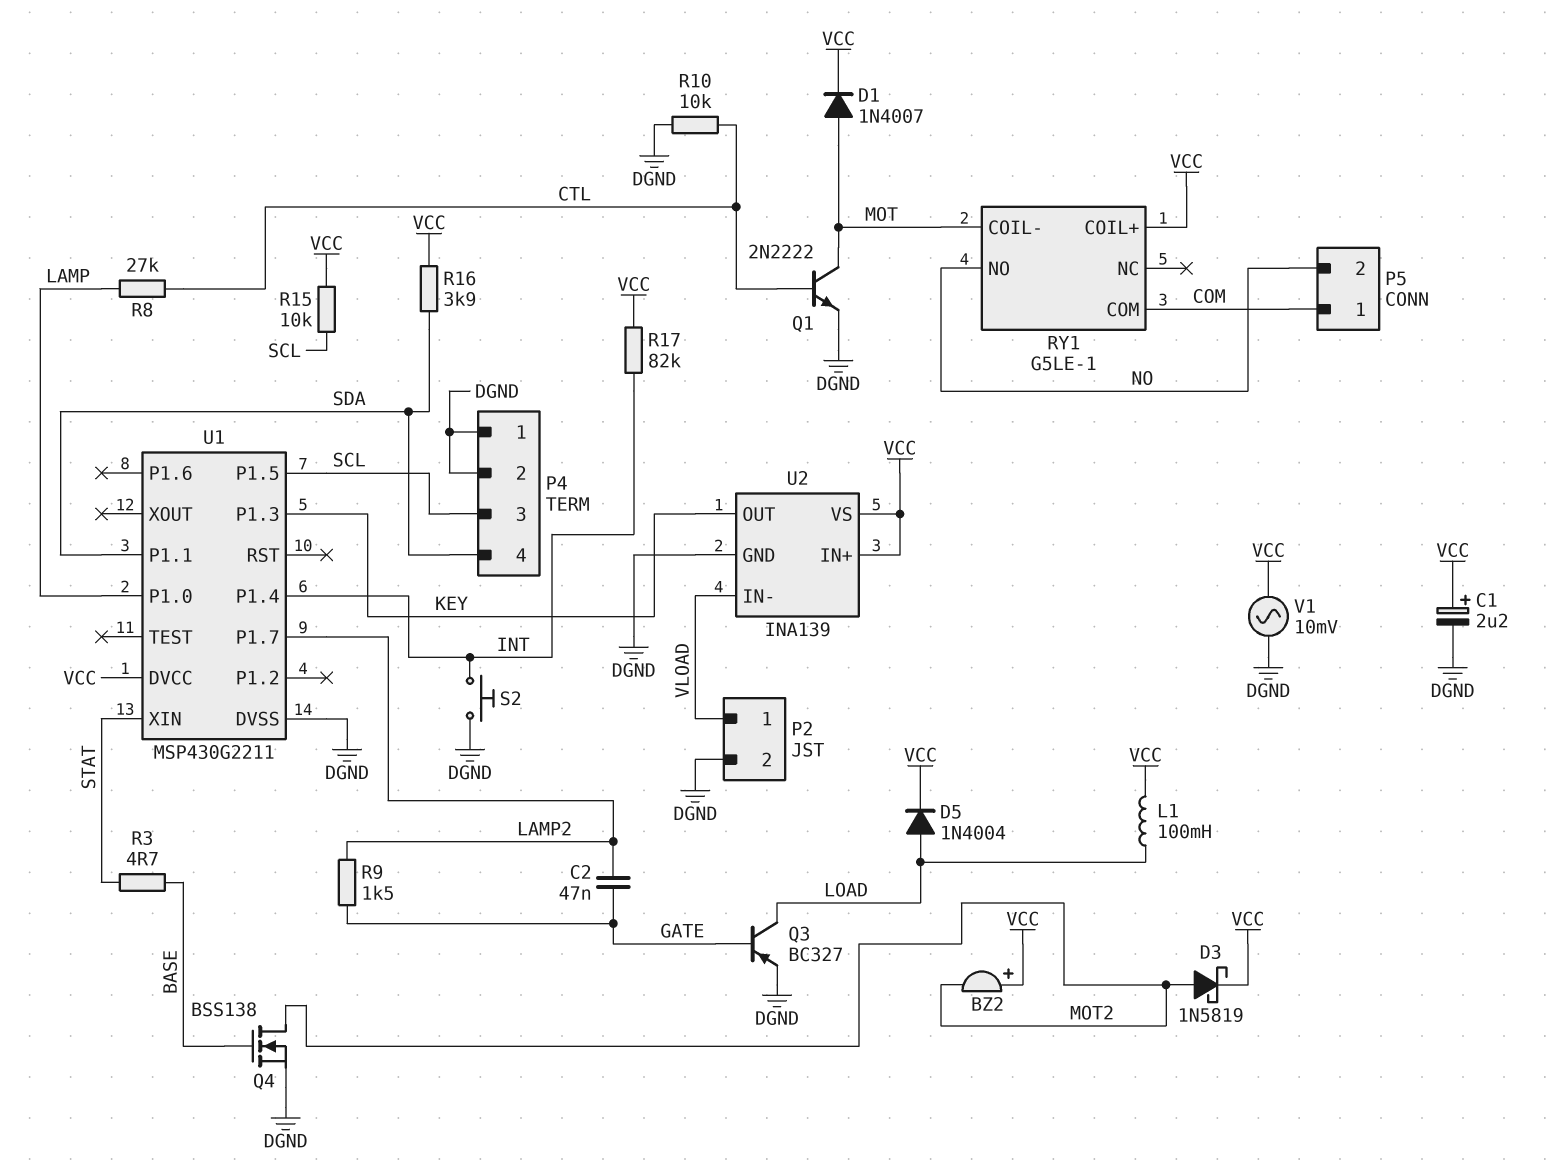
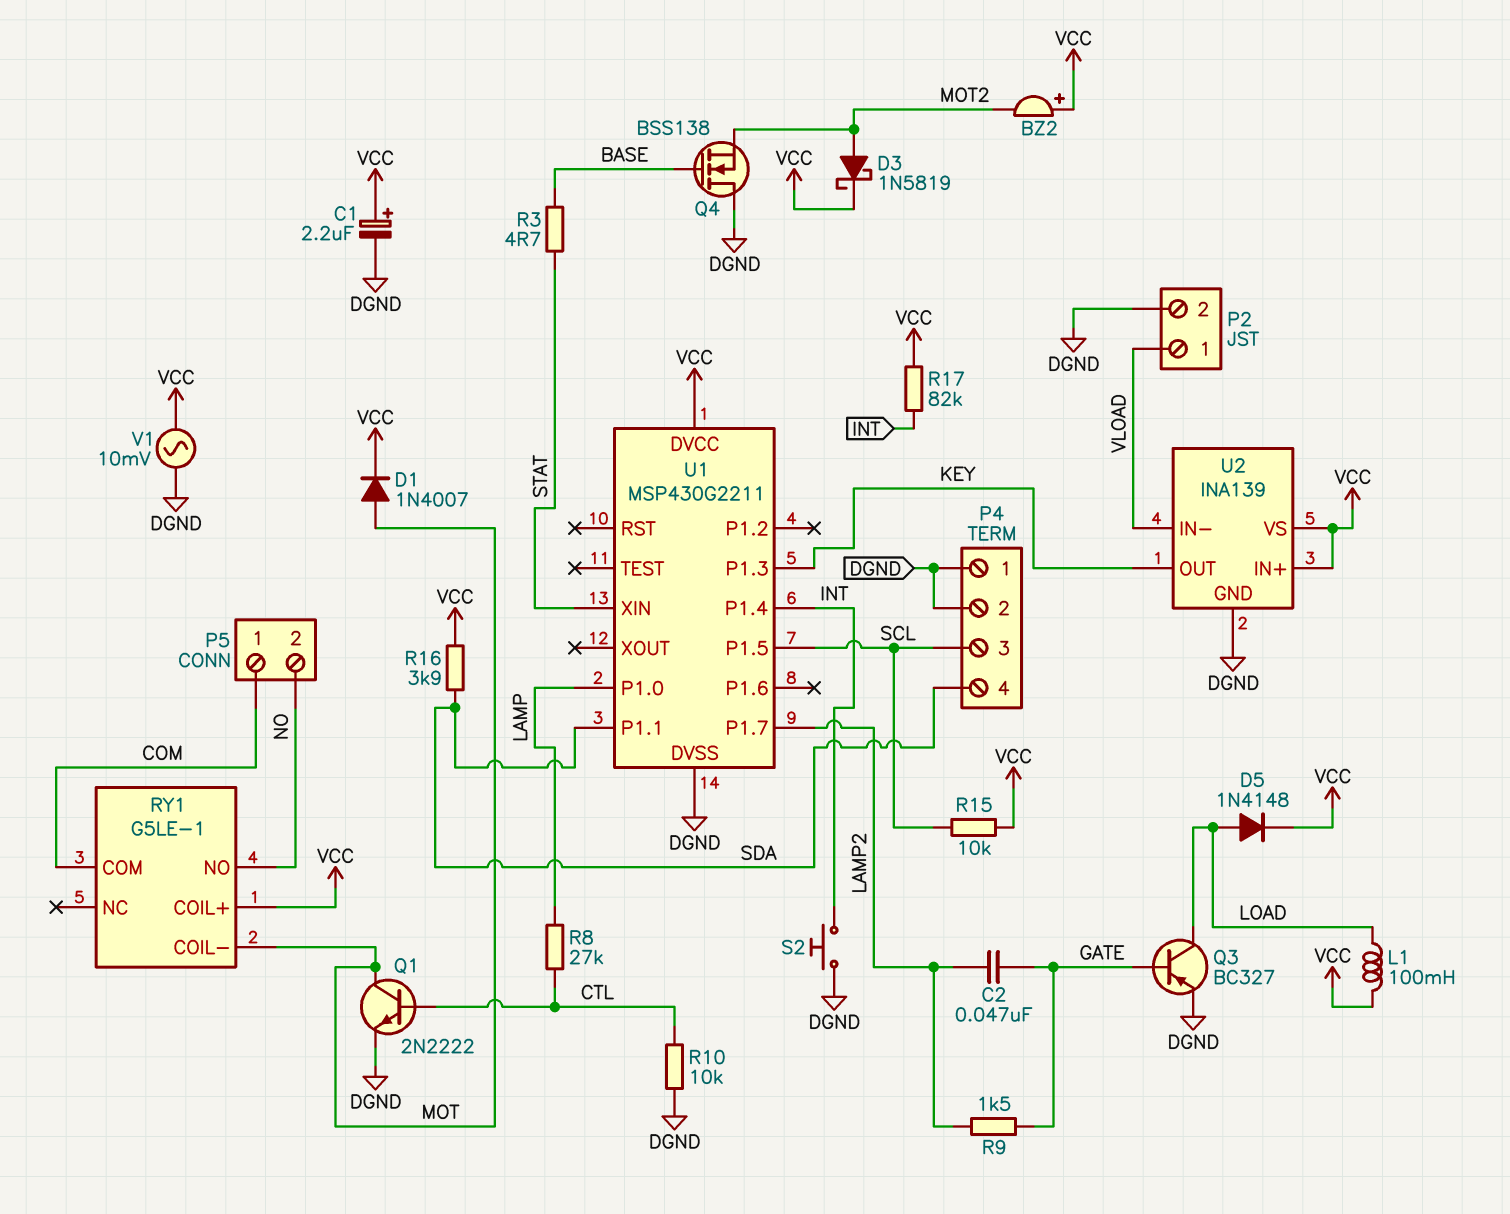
D5: diode 1N4004 (A LOAD, K VCC) -> diode 1N4148 (A LOAD, K VCC)
Q4: NMOS BSS138 (G BASE, D MOT2, S DGND) -> NMOS BSS138 (G BASE, D DGND, S MOT2)

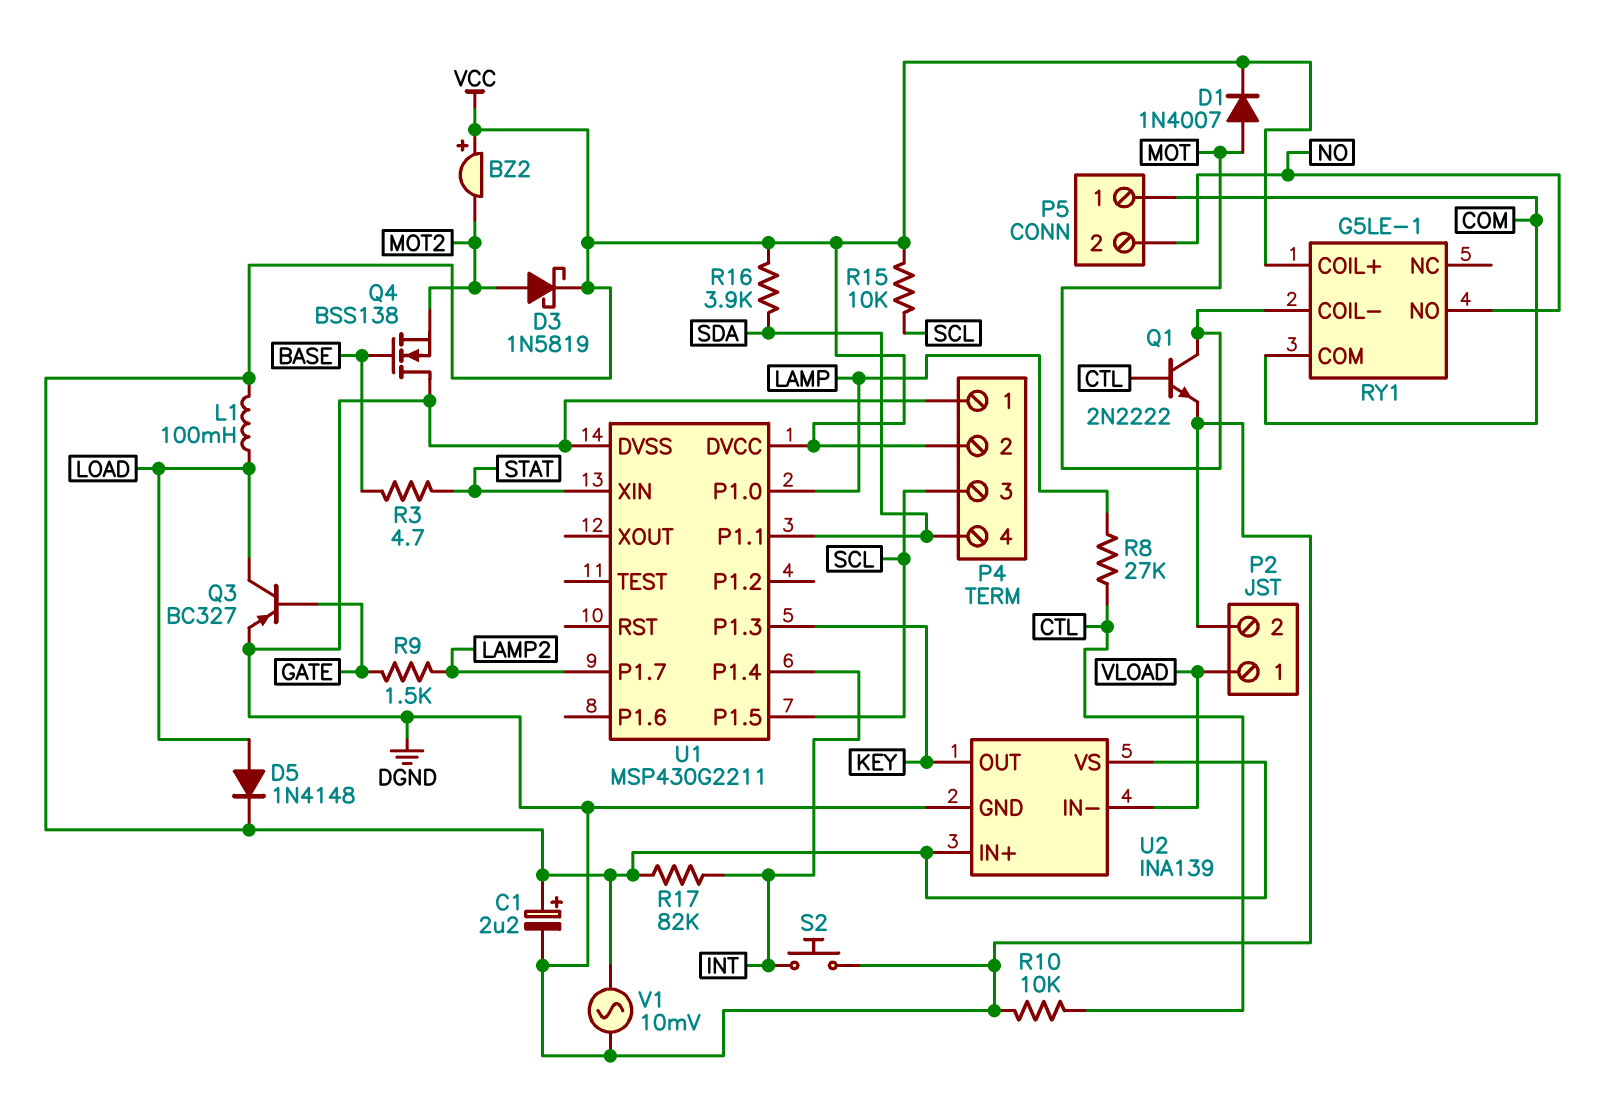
C2: 47nF (GATE, LAMP2) -> none
P4 pin 2: DGND -> VCC

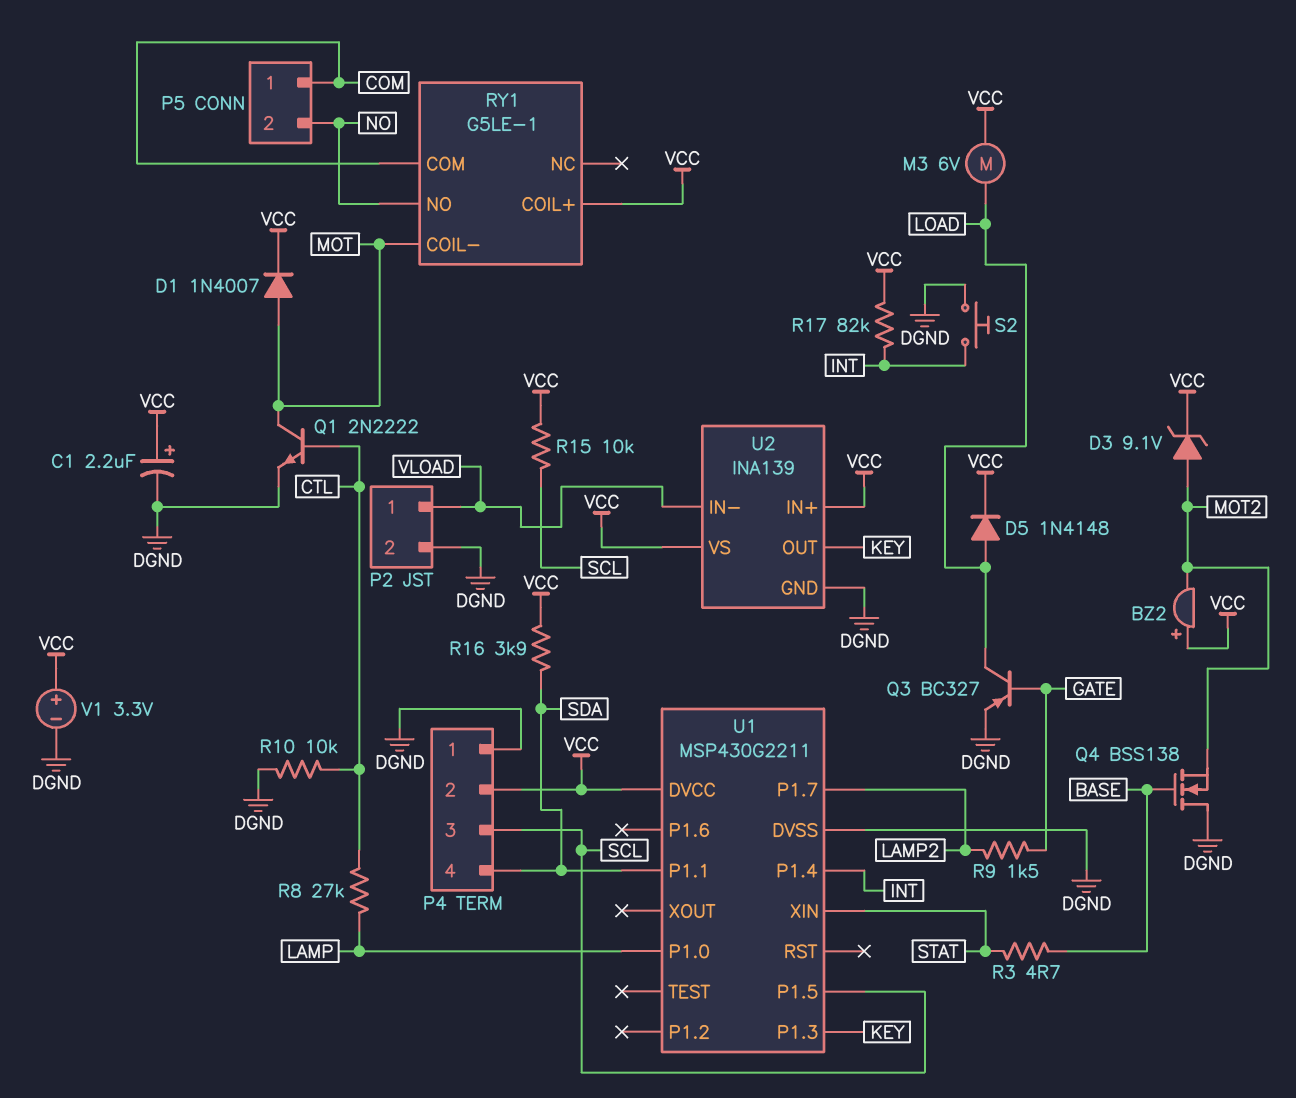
D3: schottky 1N5819 (A MOT2, K VCC) -> zener 9.1V (A MOT2, K VCC)
L1: 100mH (LOAD, VCC) -> none
M3: none -> motor 6V (LOAD, VCC)
V1: AC 10mV (DGND, VCC) -> 3.3V (plus VCC, minus DGND)

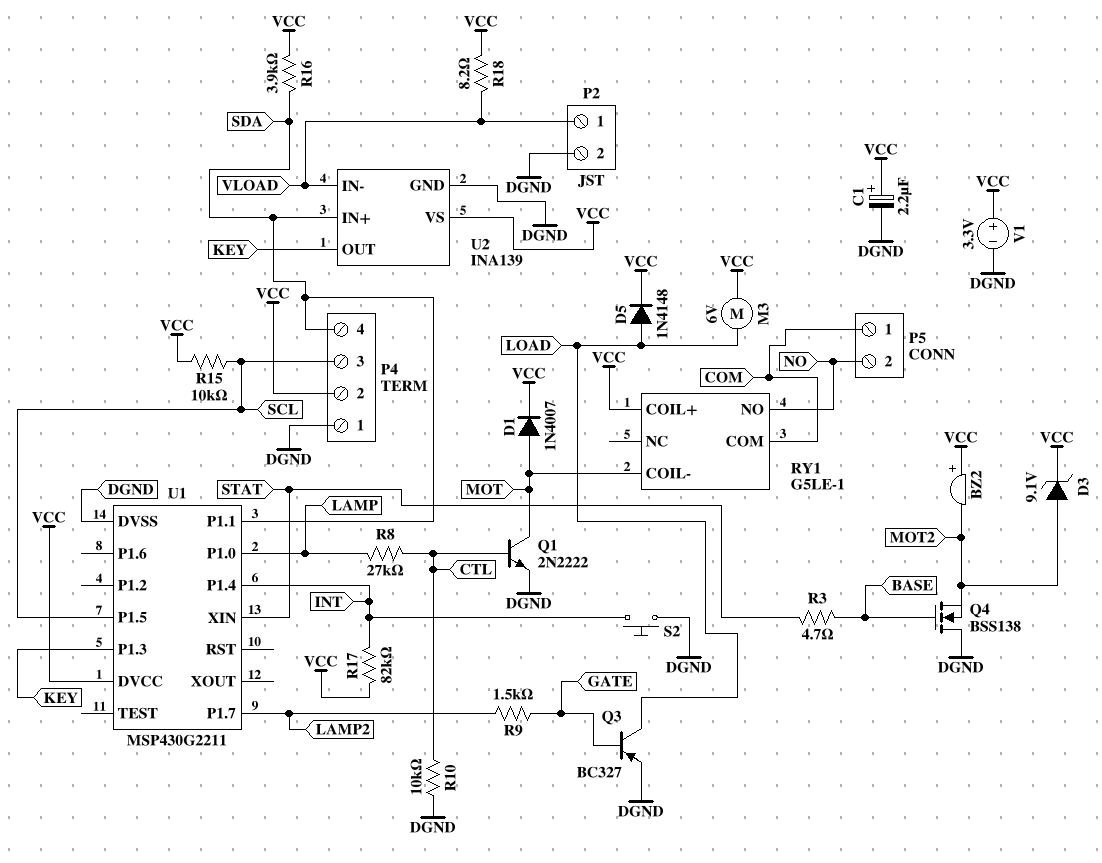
R18: none -> 8.2 (VCC, VLOAD)
U2 pin IN+: VCC -> SDA

